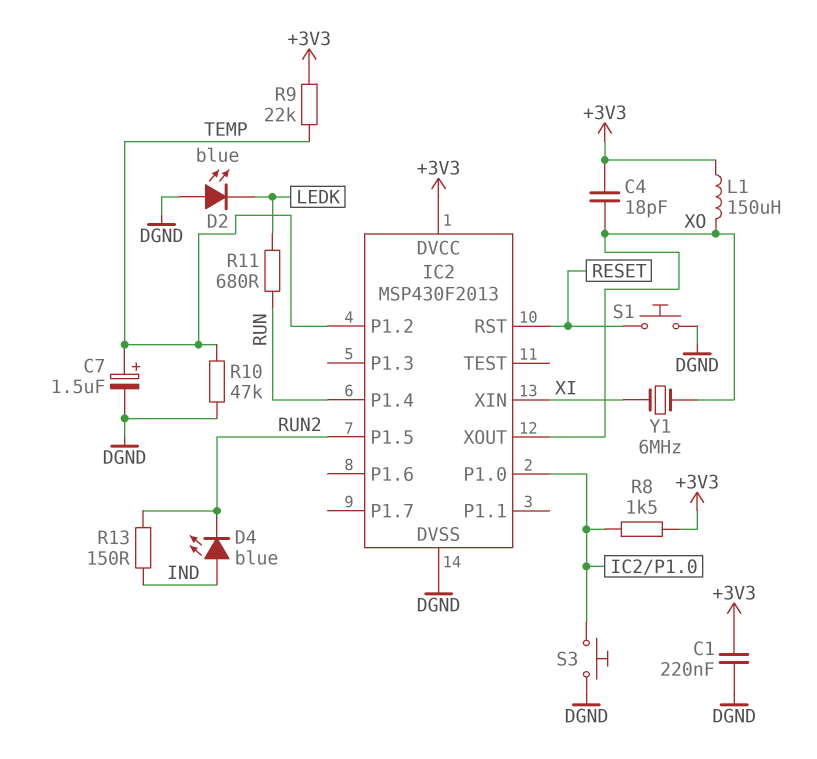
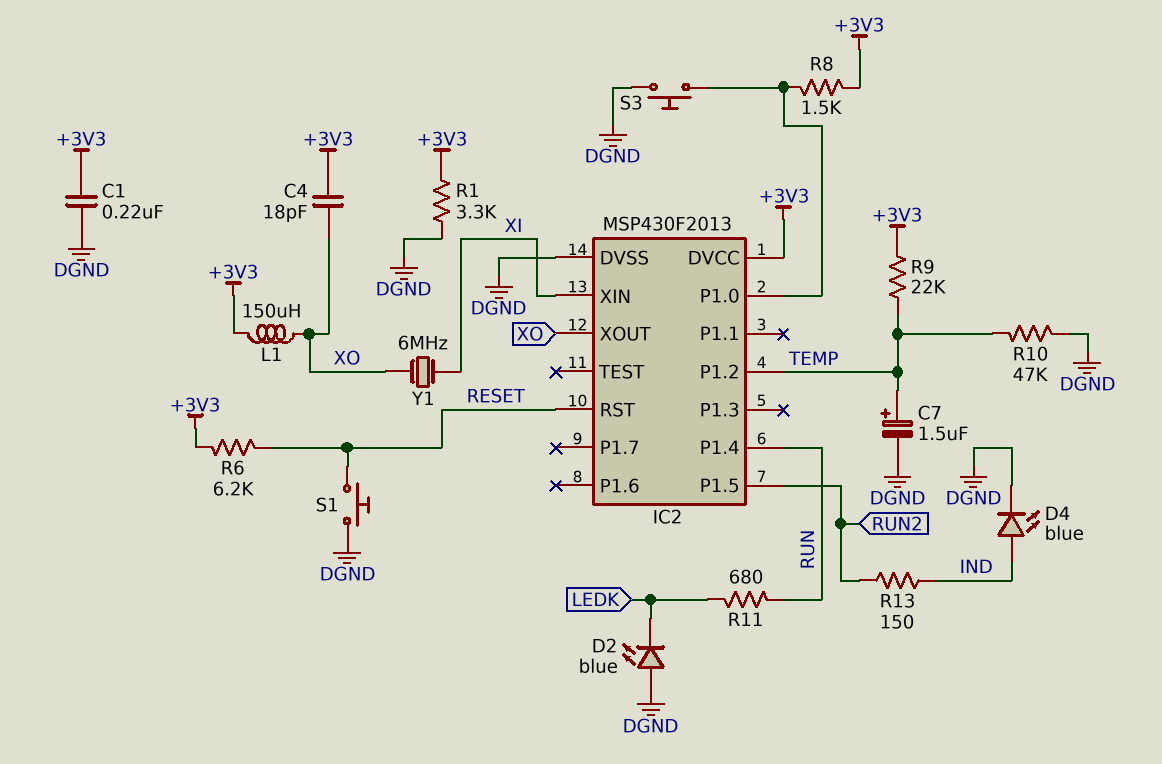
D4: LED blue (A IND, K RUN2) -> LED blue (A IND, K DGND)
R1: none -> 3.3k (+3V3, DGND)
R6: none -> 6.2k (+3V3, RESET)

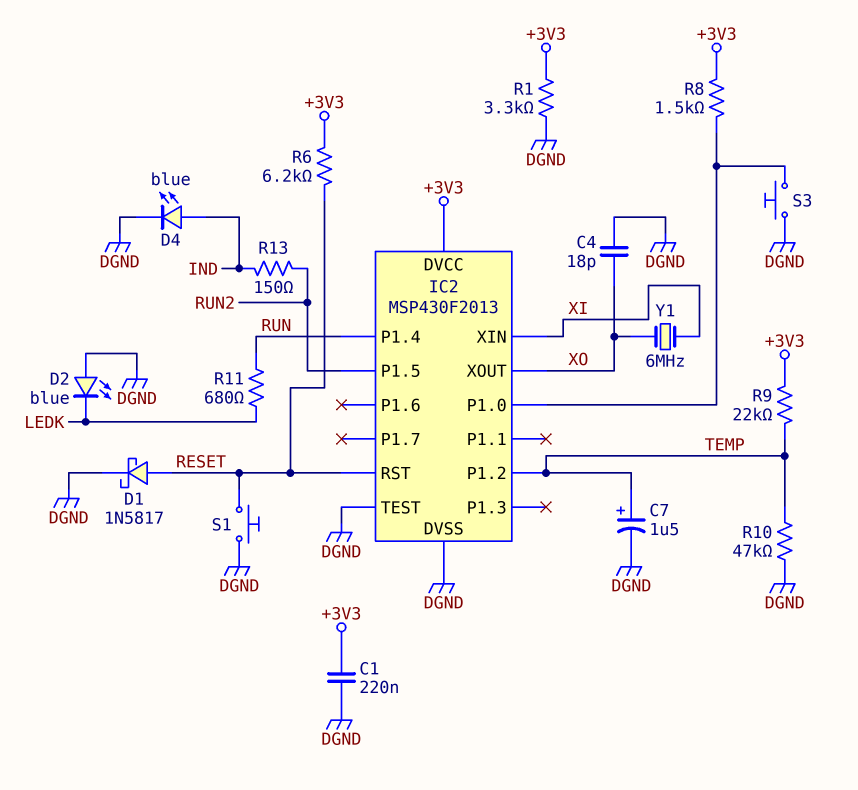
C4: 18pF (+3V3, XO) -> 18pF (DGND, XO)
D1: none -> schottky 1N5817 (A RESET, K DGND)
IC2 pin TEST: none -> DGND
L1: 150uH (+3V3, XO) -> none

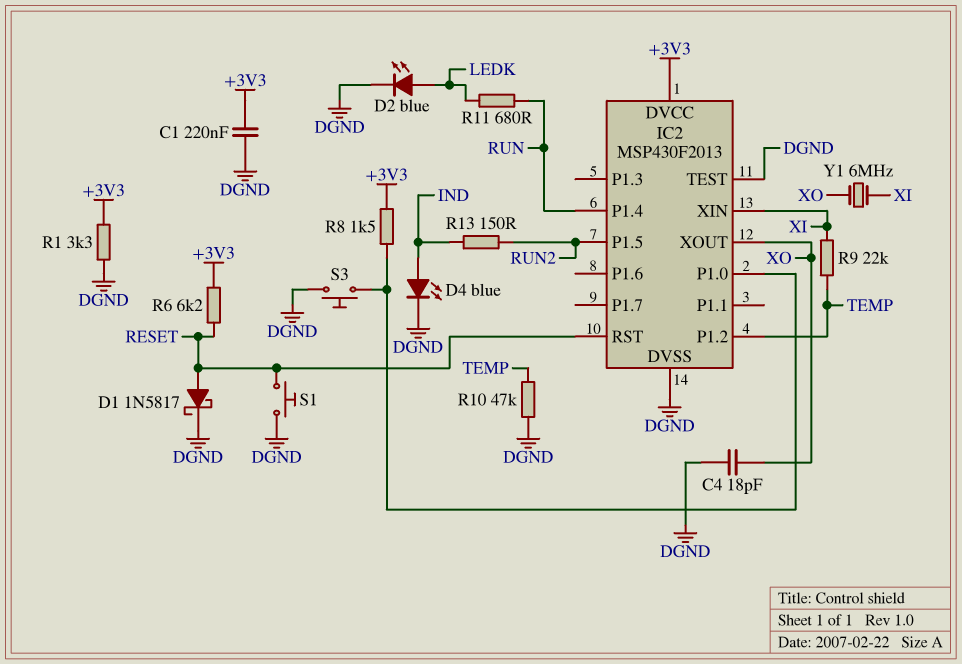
C7: 1.5uF (plus TEMP, minus DGND) -> none
D2: LED blue (A DGND, K LEDK) -> LED blue (A LEDK, K DGND)
R9: 22k (+3V3, TEMP) -> 22k (TEMP, XI)

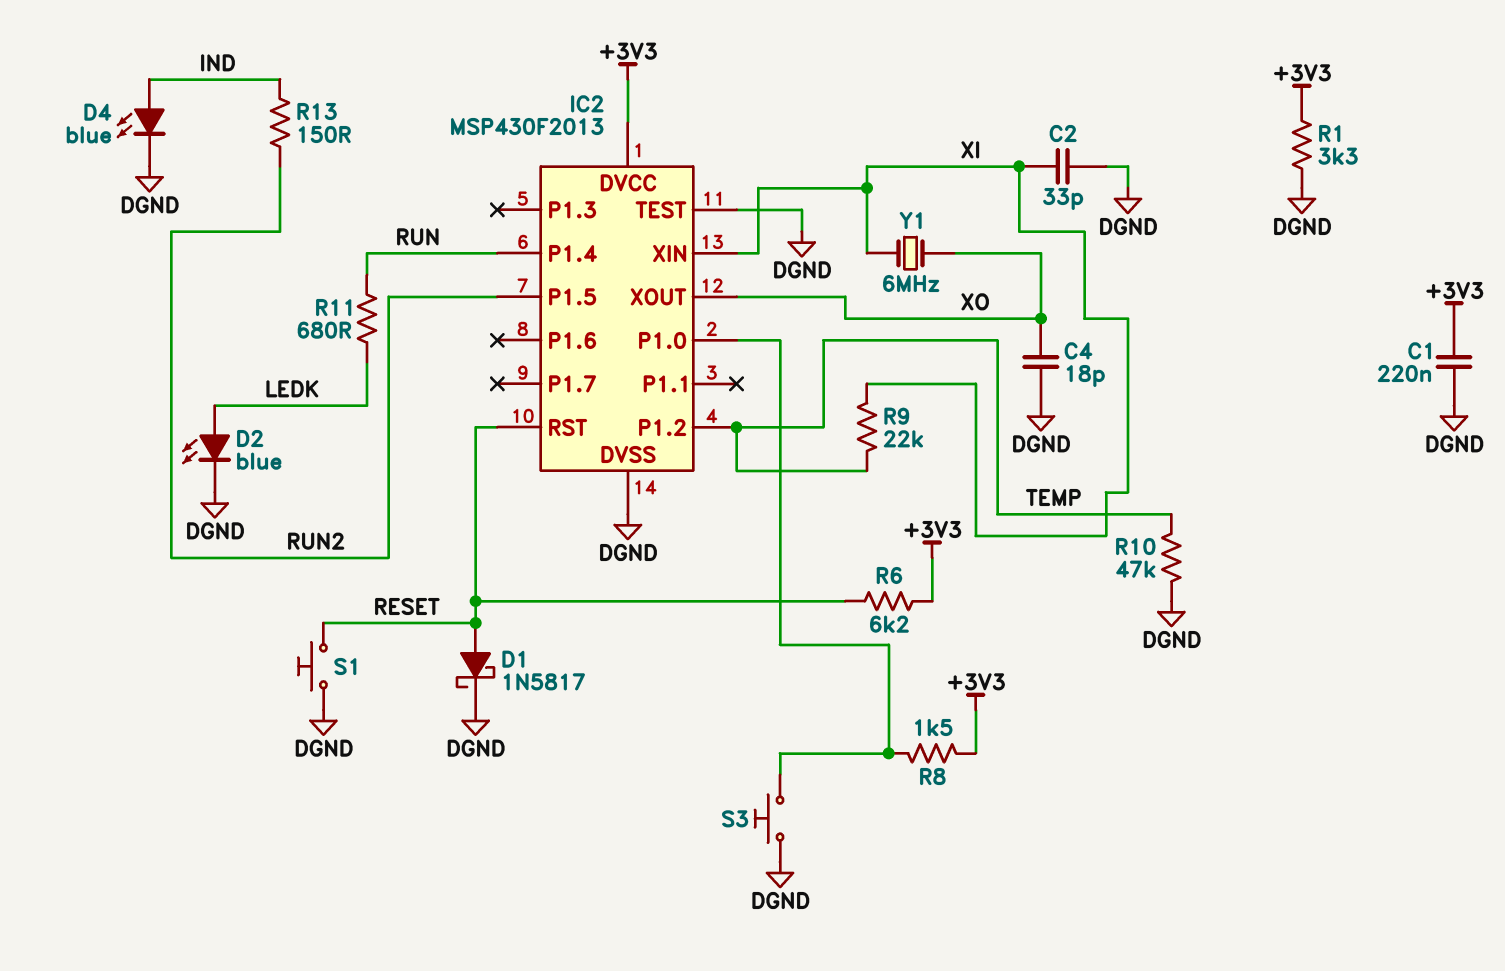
C2: none -> 33pF (DGND, XI)

